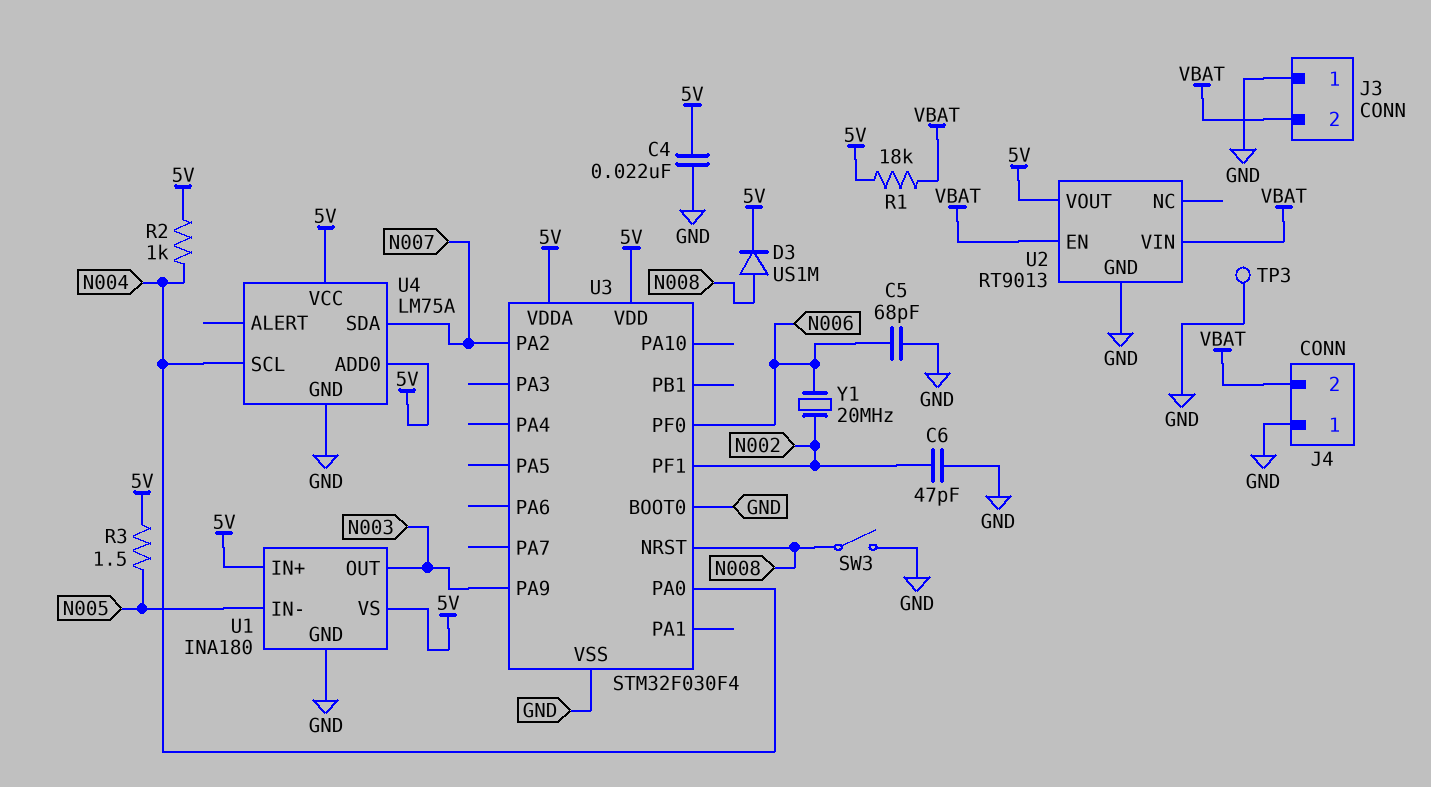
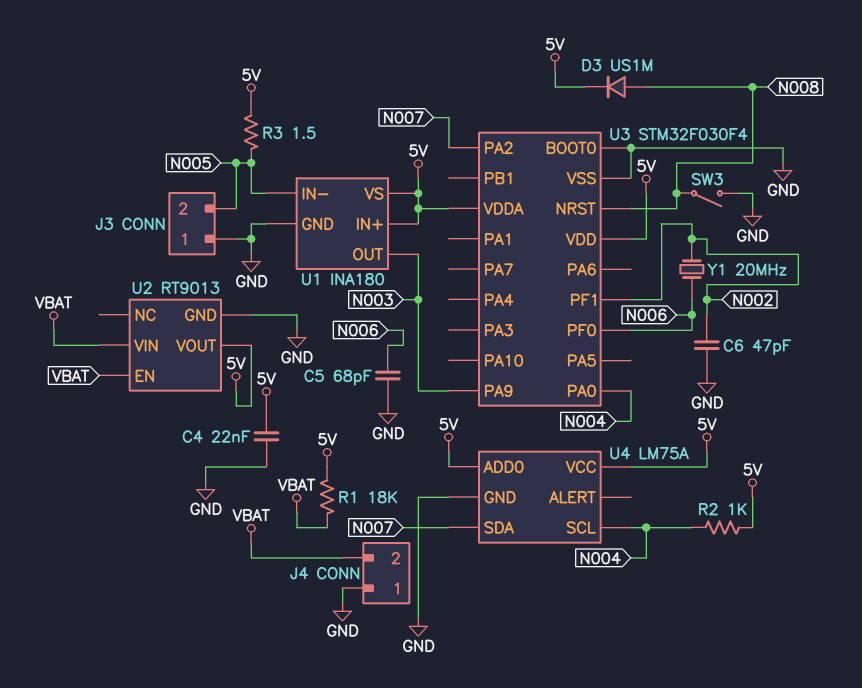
J3 pin 2: VBAT -> N005
TP3: test point (GND) -> none

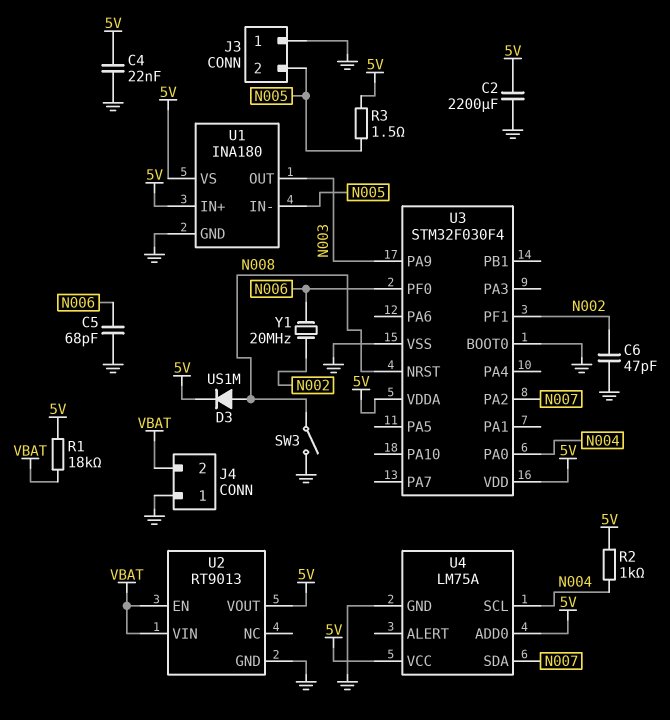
C2: none -> 2200uF (5V, GND)

